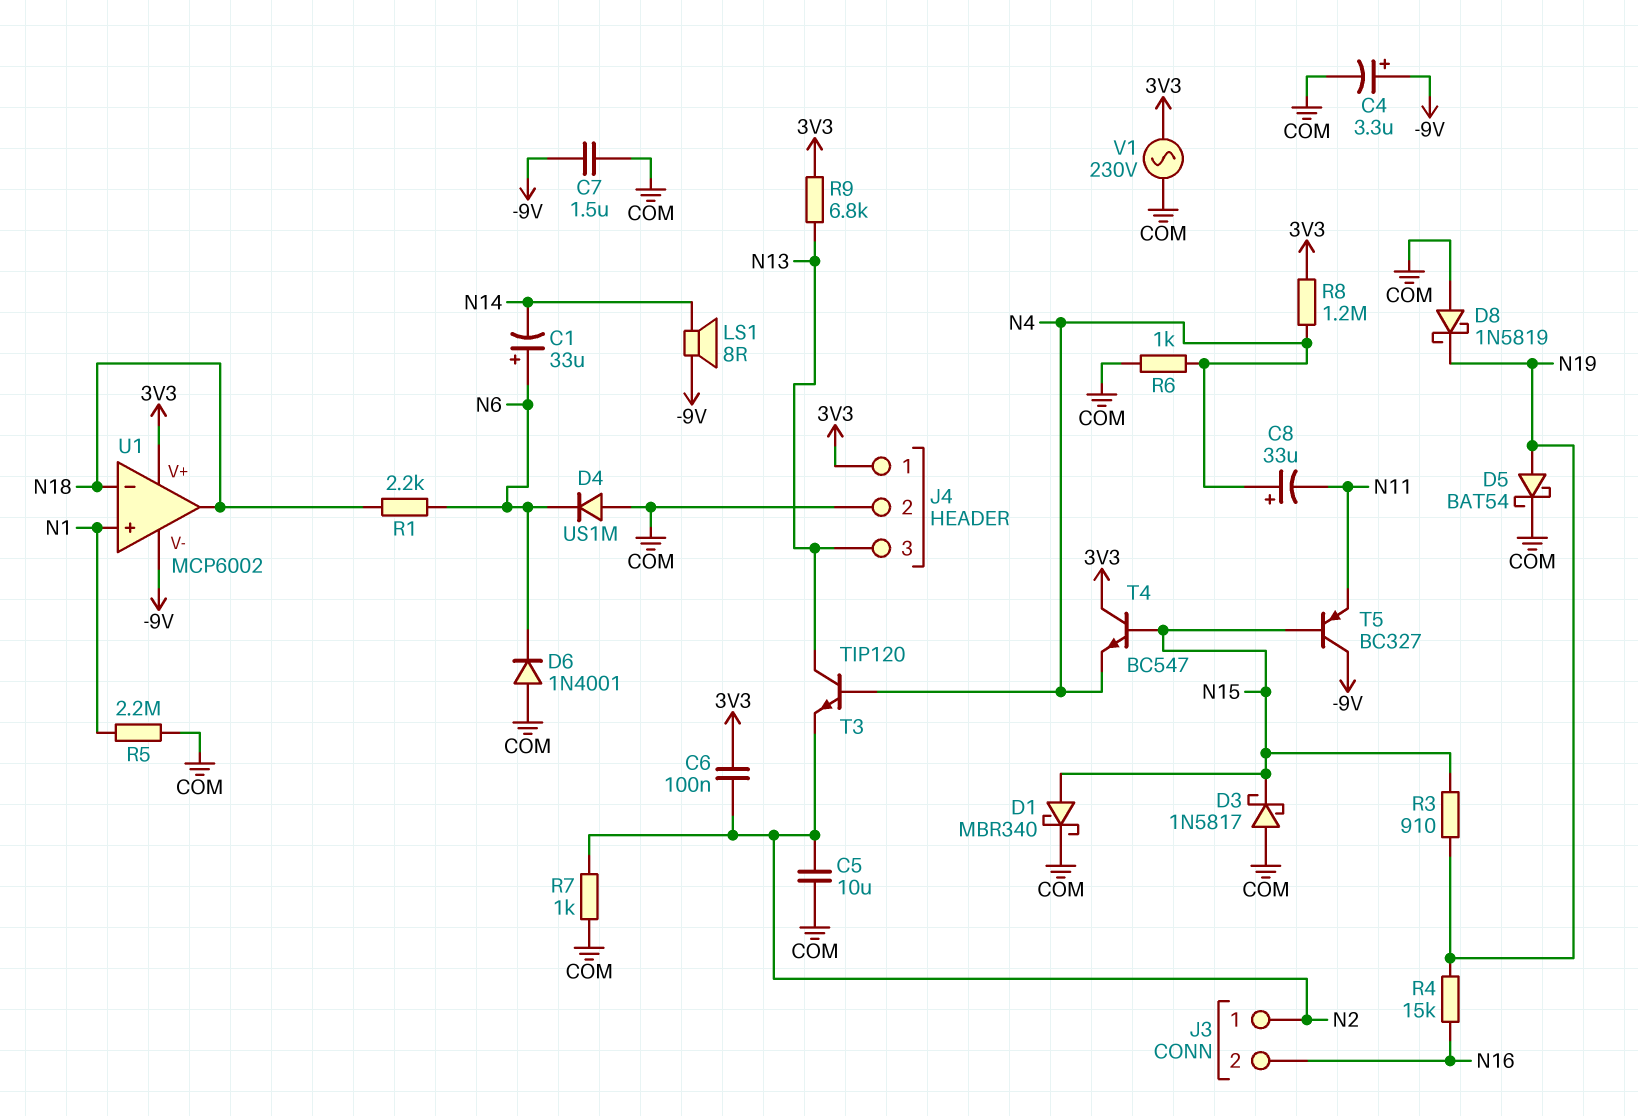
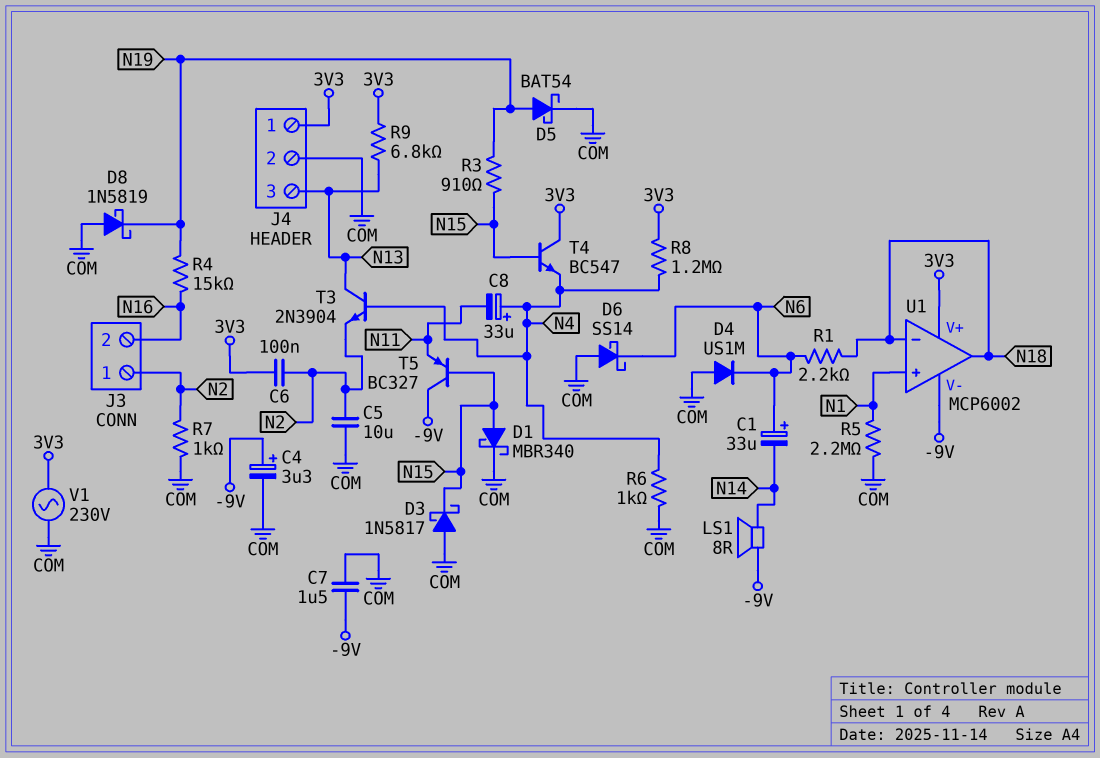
D6: diode 1N4001 (A COM, K N6) -> schottky SS14 (A COM, K N6)
T3: NPN TIP120 (B N4, C N13, E N2) -> NPN 2N3904 (B N4, C N13, E N2)

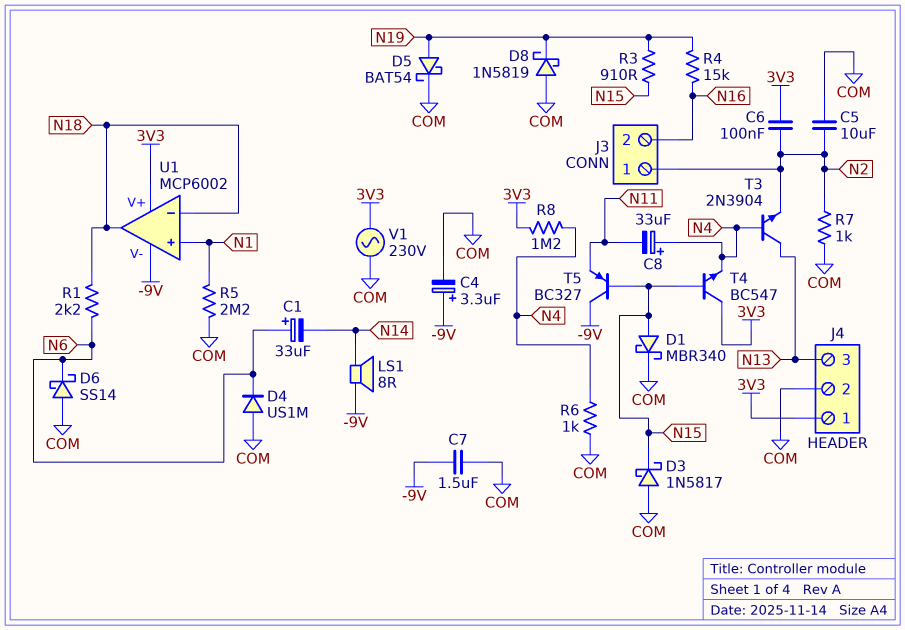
R9: 6.8k (3V3, N13) -> none

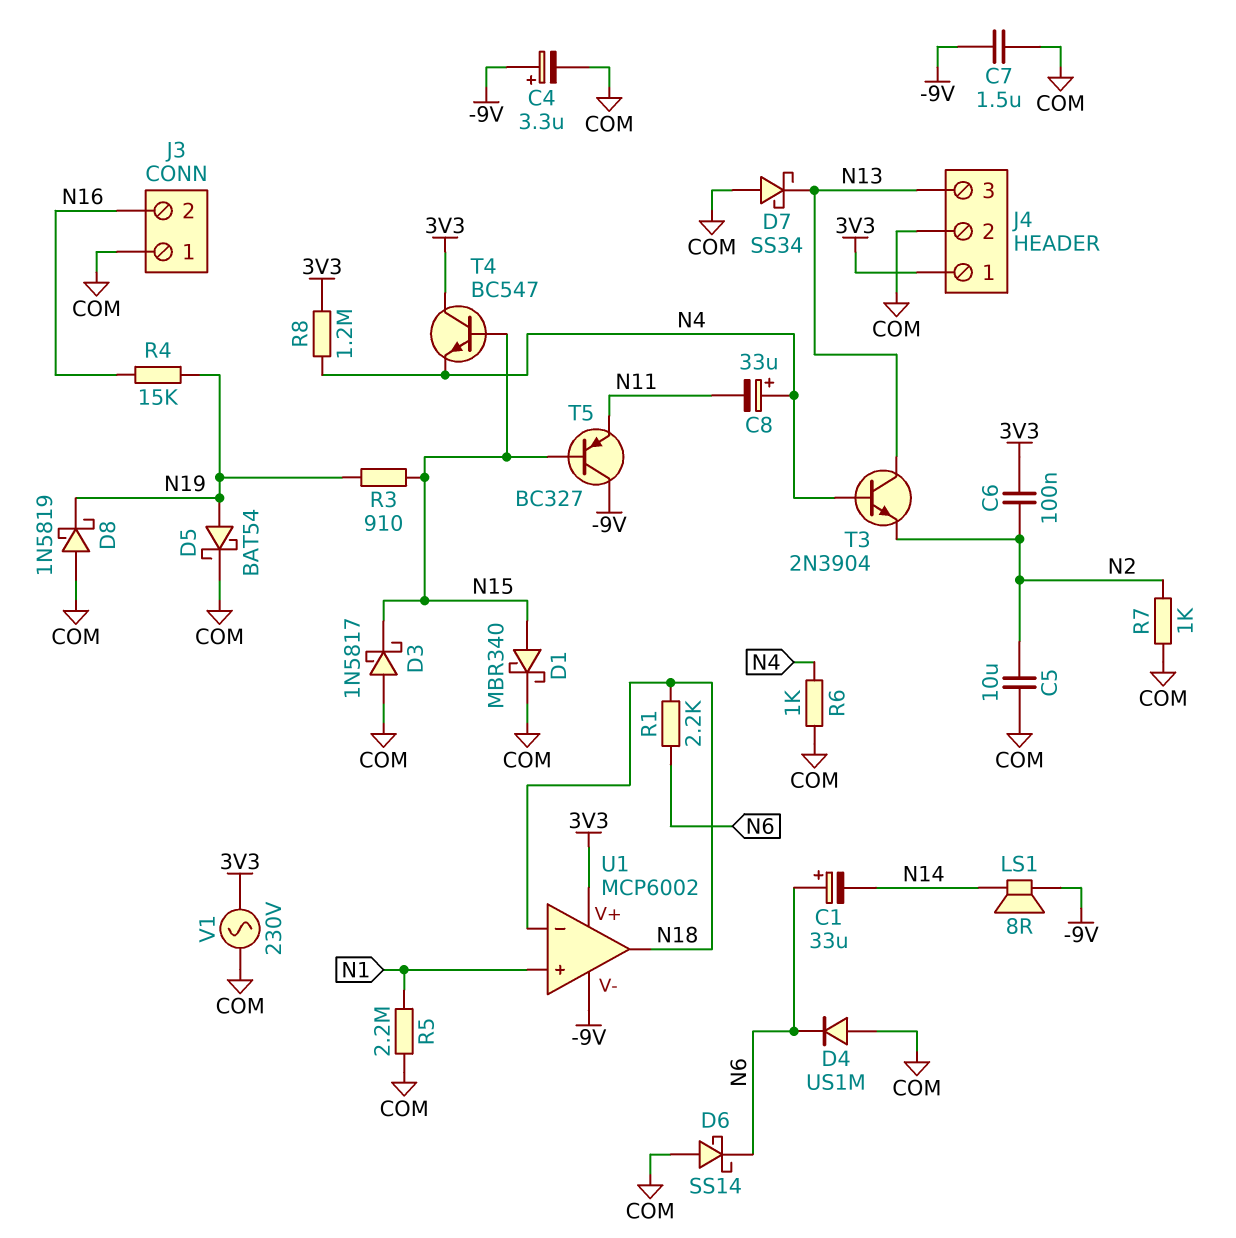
D7: none -> schottky SS34 (A COM, K N13)
J3 pin 1: N2 -> COM

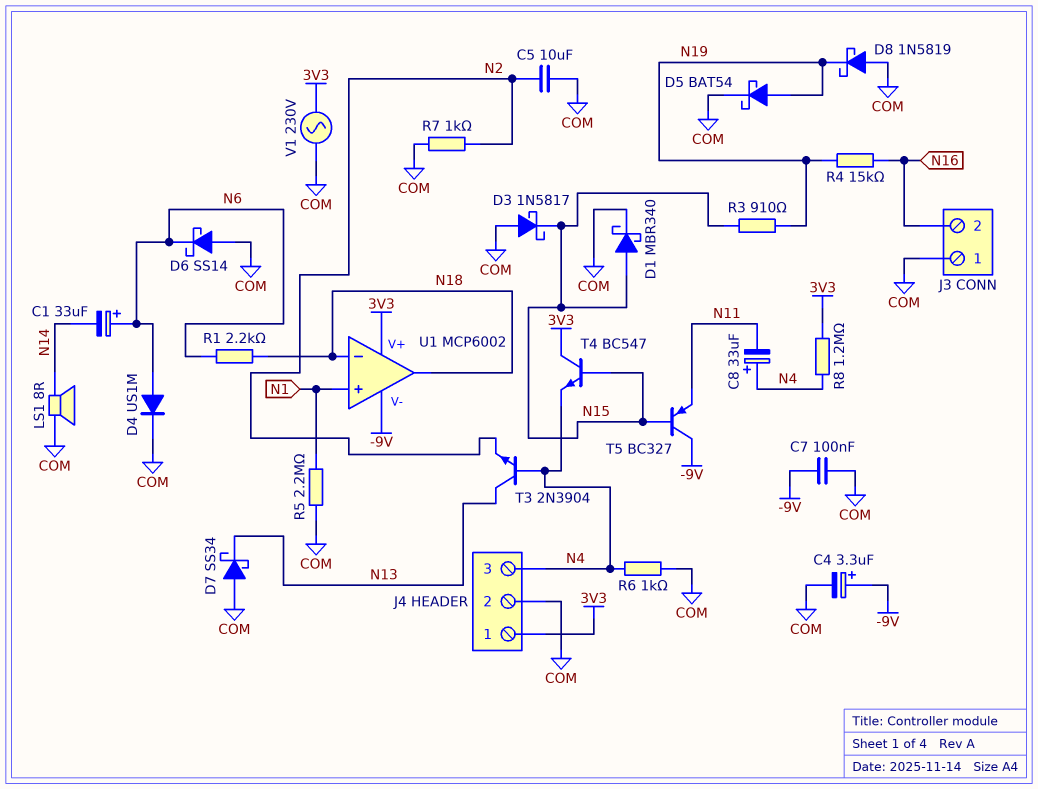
C6: 100nF (3V3, N2) -> none
C7: 1.5uF (-9V, COM) -> 100nF (-9V, COM)
D4: diode US1M (A COM, K N6) -> diode US1M (A N6, K COM)
J4 pin 3: N13 -> N4
LS1: speaker 8R (-9V, N14) -> speaker 8R (COM, N14)

